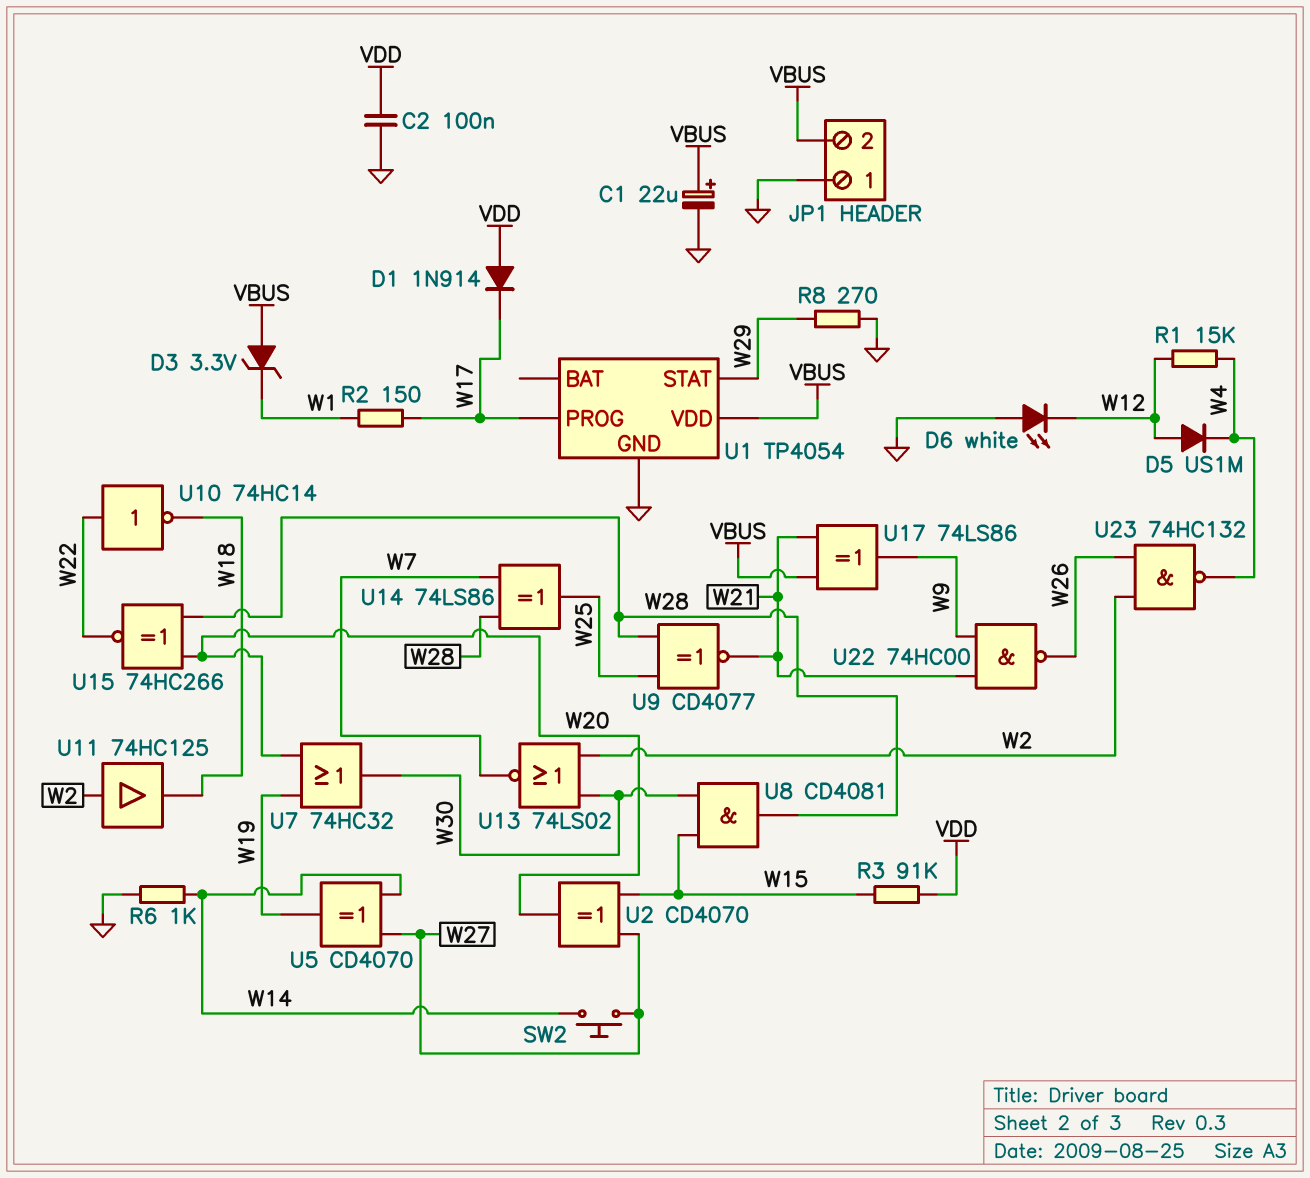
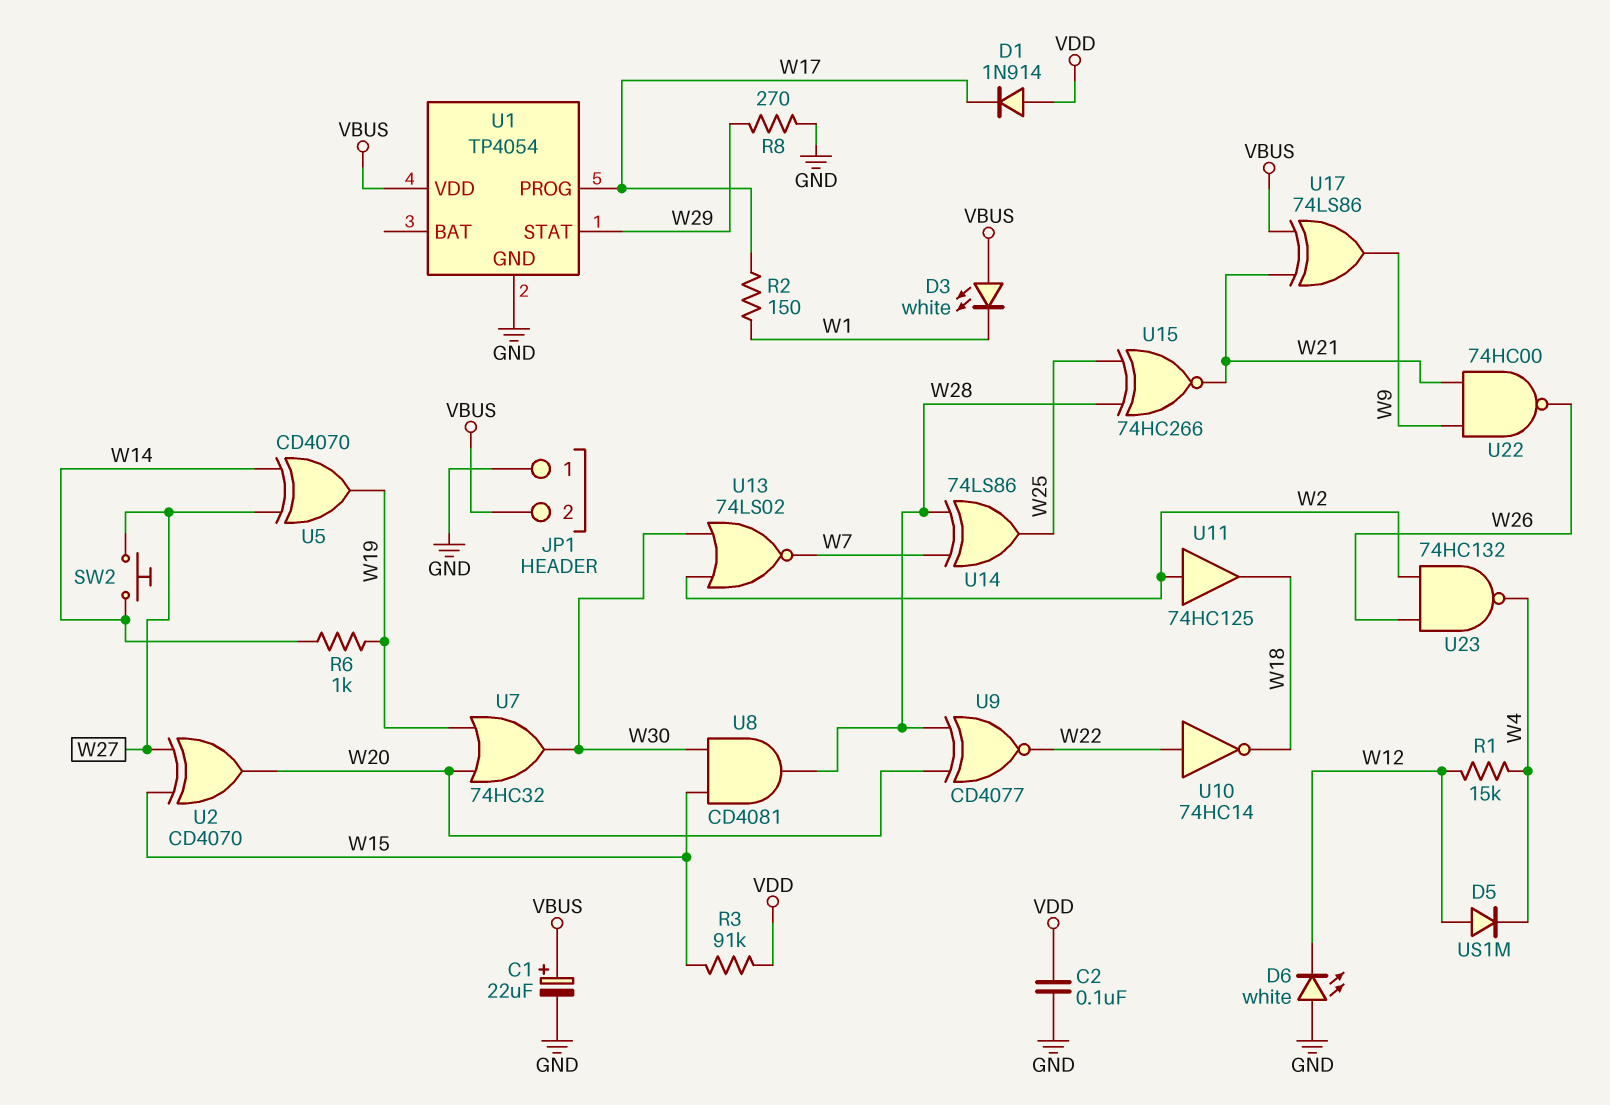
D3: zener 3.3V (A VBUS, K W1) -> LED white (A VBUS, K W1)
R6: 1k (GND, W14) -> 1k (W14, W19)
U9: XNOR CD4077 (in W25, in W28, out W21) -> XNOR CD4077 (in W20, in W28, out W22)
U15: XNOR 74HC266 (in W20, in W28, out W22) -> XNOR 74HC266 (in W25, in W28, out W21)

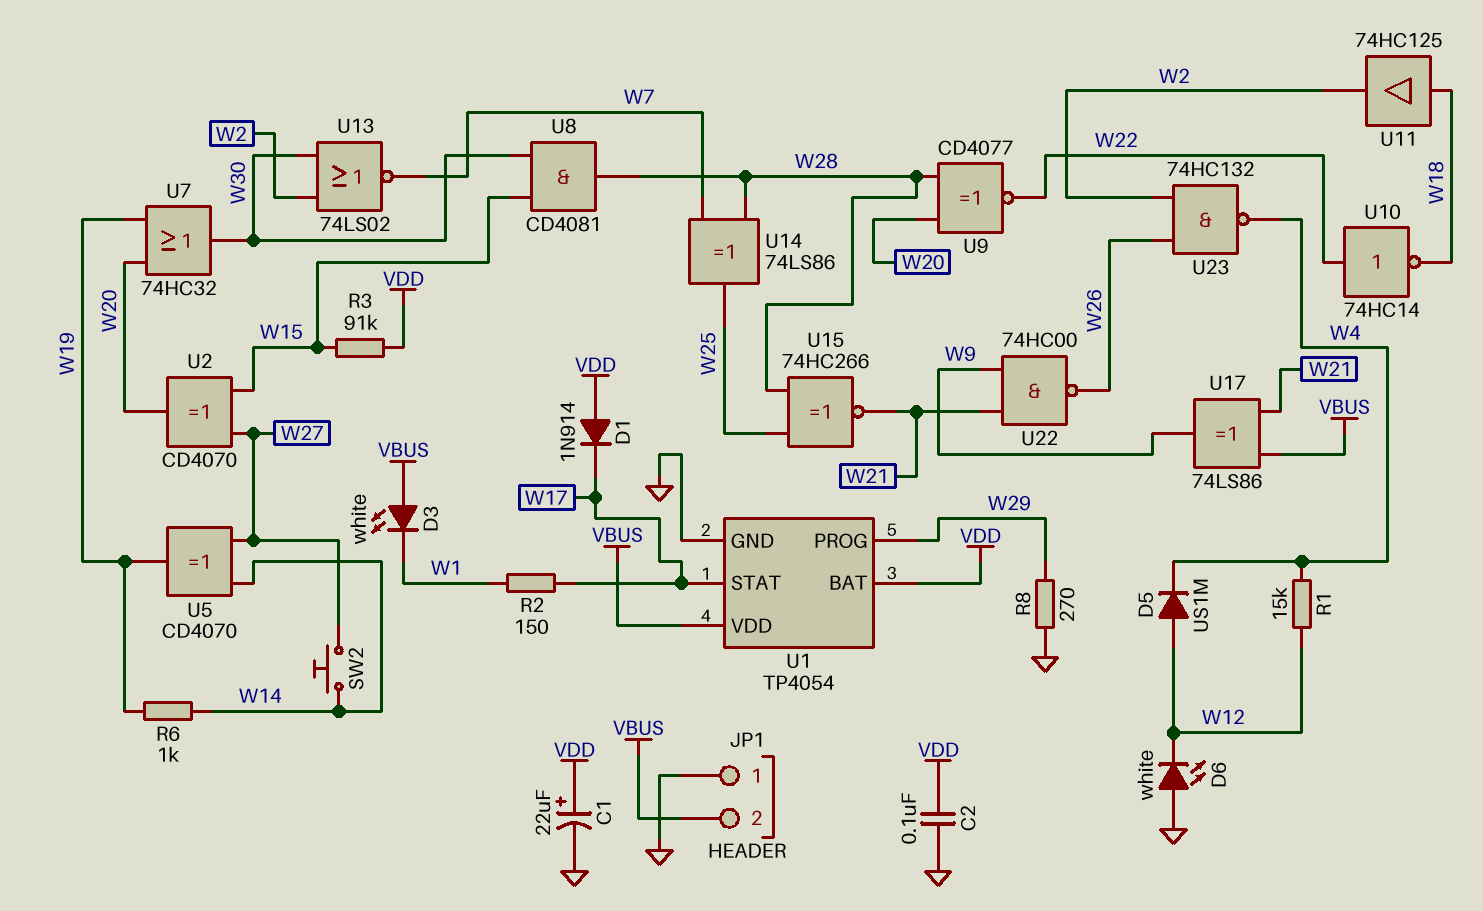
C1: 22uF (plus VBUS, minus GND) -> 22uF (plus VDD, minus GND)
U1 pin BAT: none -> VDD
U1 pin PROG: W17 -> W29
U1 pin STAT: W29 -> W17
U11: buffer 74HC125 (in W2, out W18) -> buffer 74HC125 (in W18, out W2)

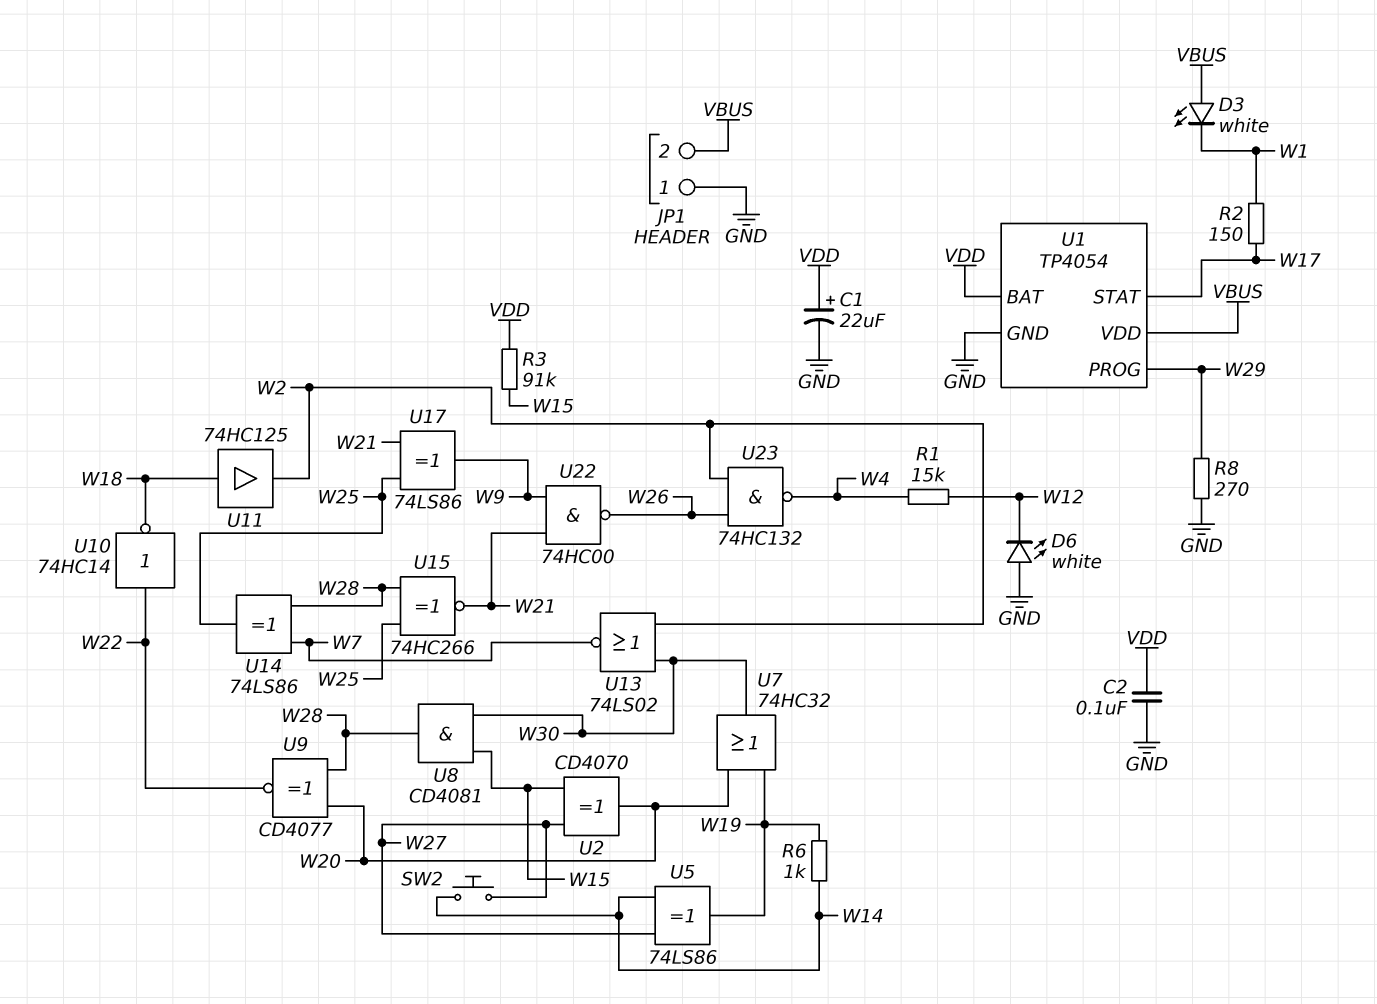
D1: diode 1N914 (A VDD, K W17) -> none
D5: diode US1M (A W12, K W4) -> none
U5: XOR CD4070 (in W14, in W27, out W19) -> XOR 74LS86 (in W14, in W27, out W19)
U17: XOR 74LS86 (in VBUS, in W21, out W9) -> XOR 74LS86 (in W21, in W25, out W9)

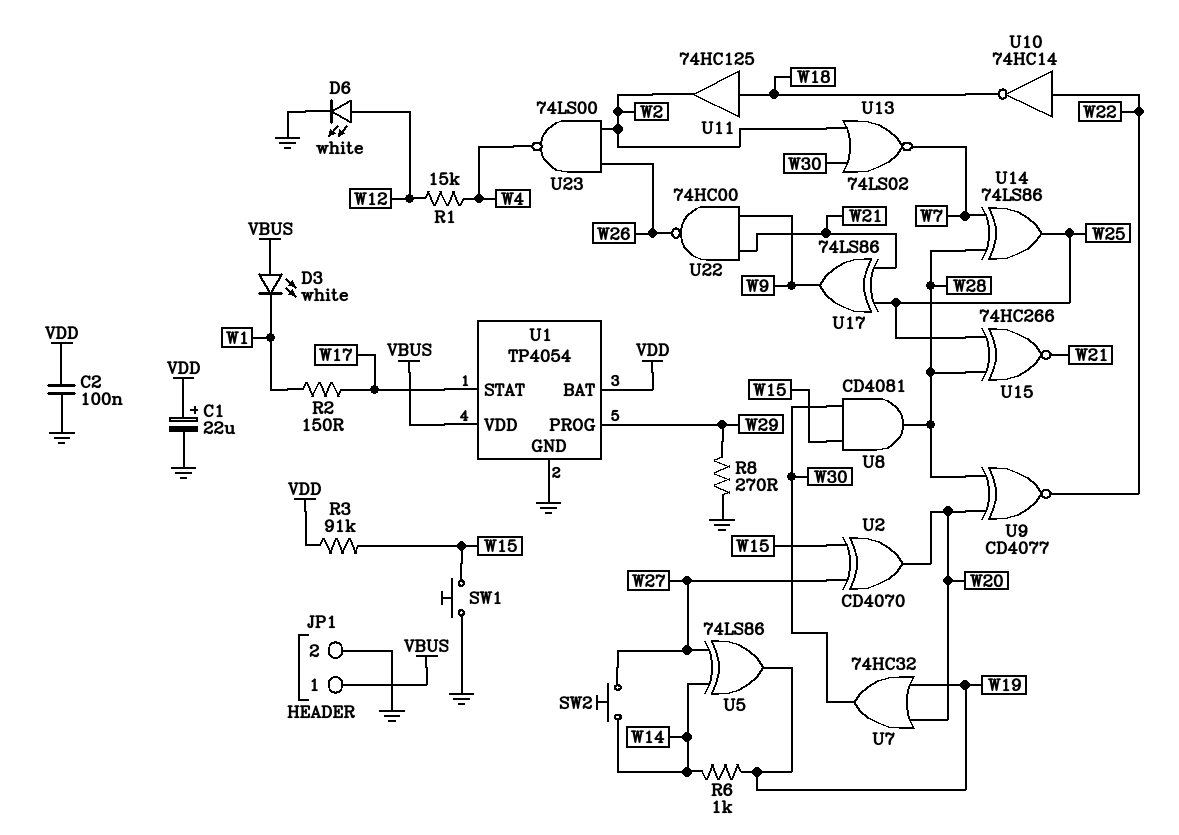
D6: LED white (A GND, K W12) -> LED white (A W12, K GND)
JP1 pin 1: GND -> VBUS
JP1 pin 2: VBUS -> GND
SW1: none -> button (GND, W15)
U23: NAND 74HC132 (in W2, in W26, out W4) -> NAND 74LS00 (in W2, in W26, out W4)

